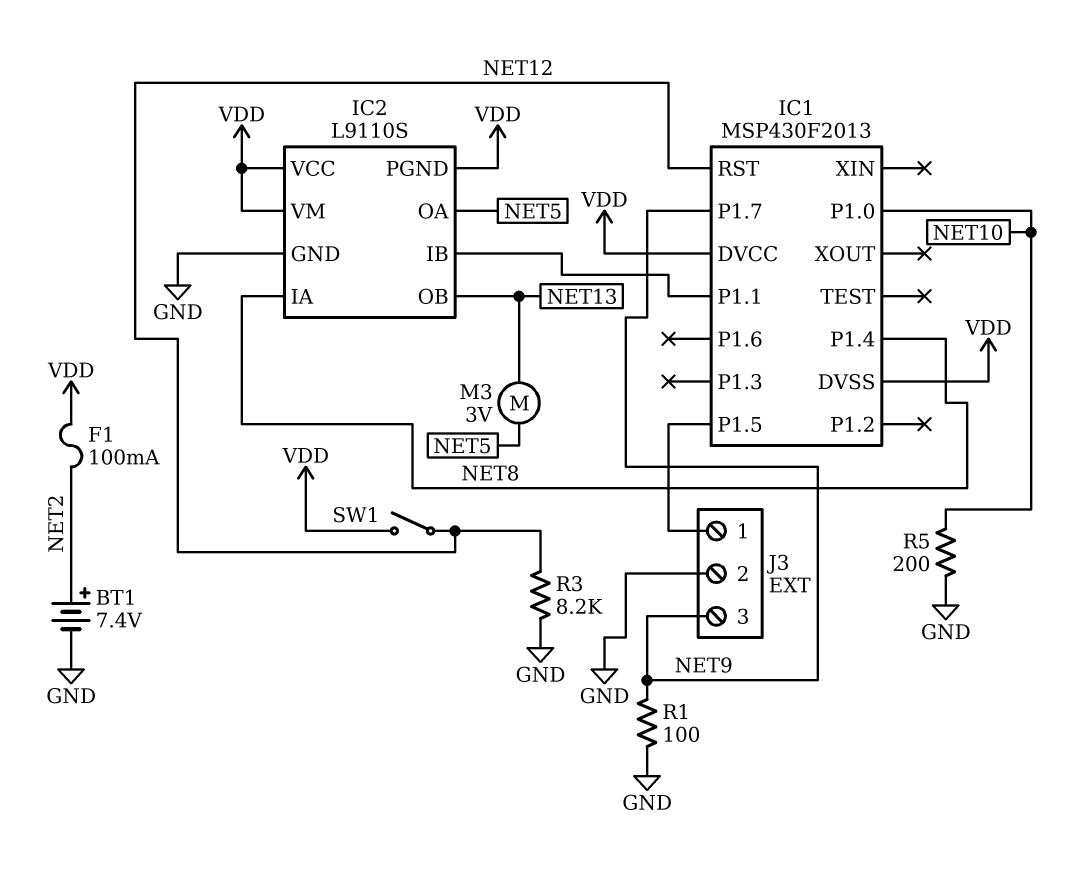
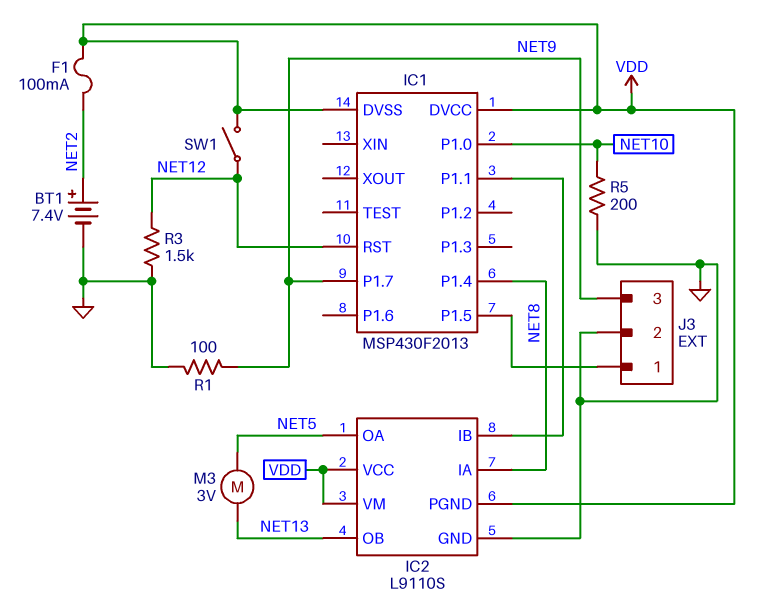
R3: 8.2k (GND, NET12) -> 1.5k (GND, NET12)

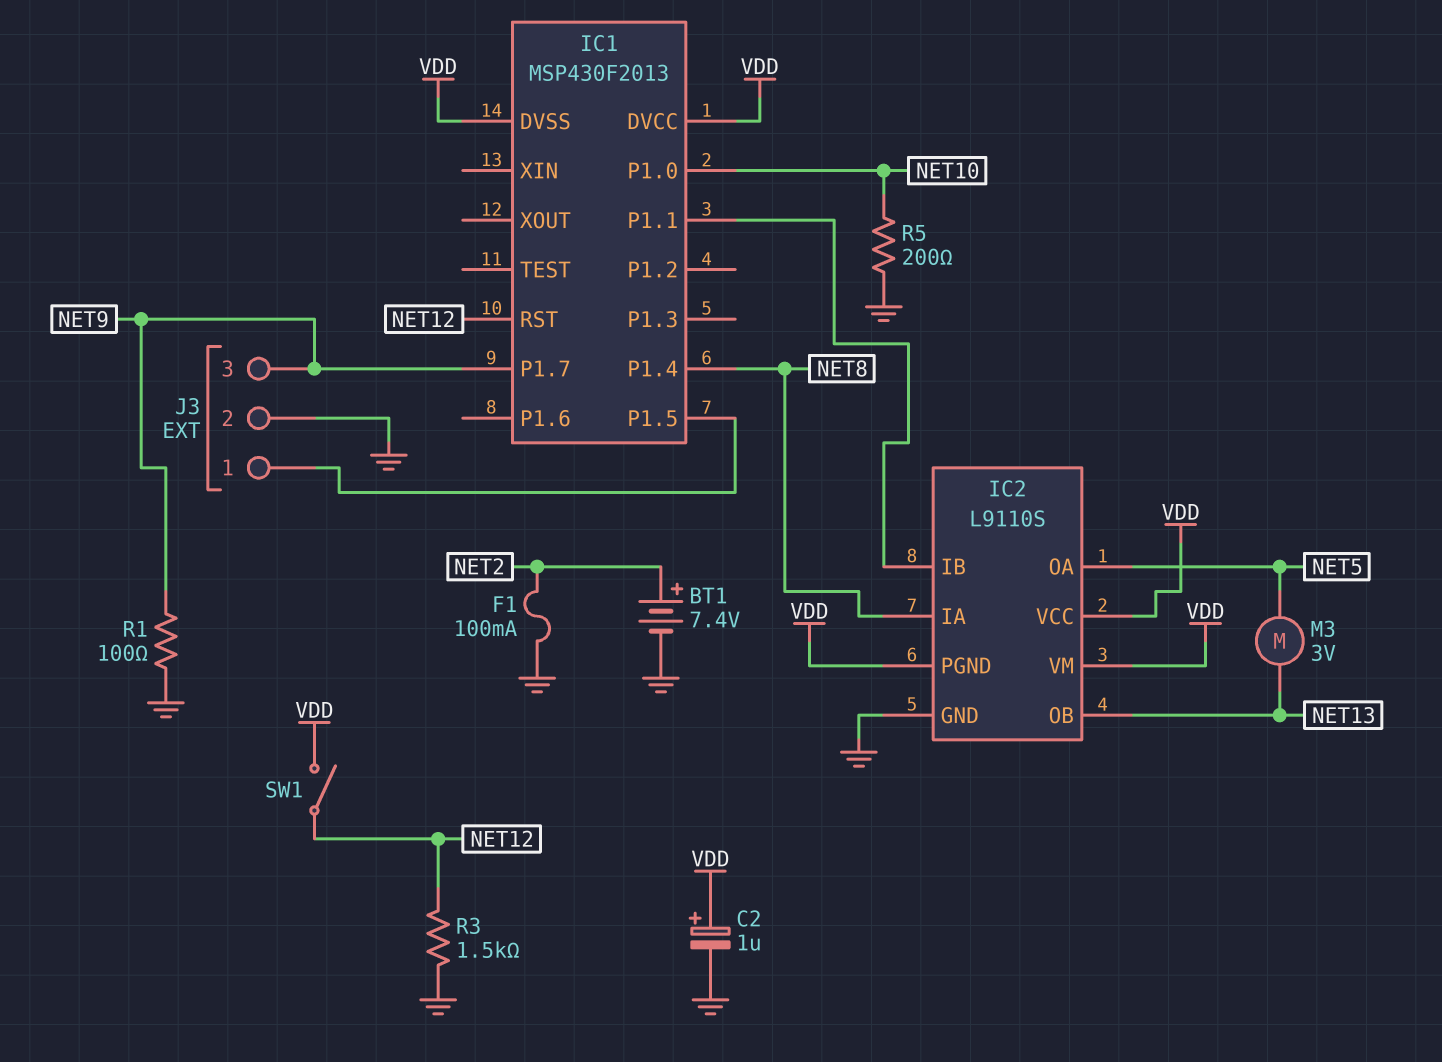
C2: none -> 1uF (plus VDD, minus GND)
F1: 100mA (NET2, VDD) -> 100mA (GND, NET2)

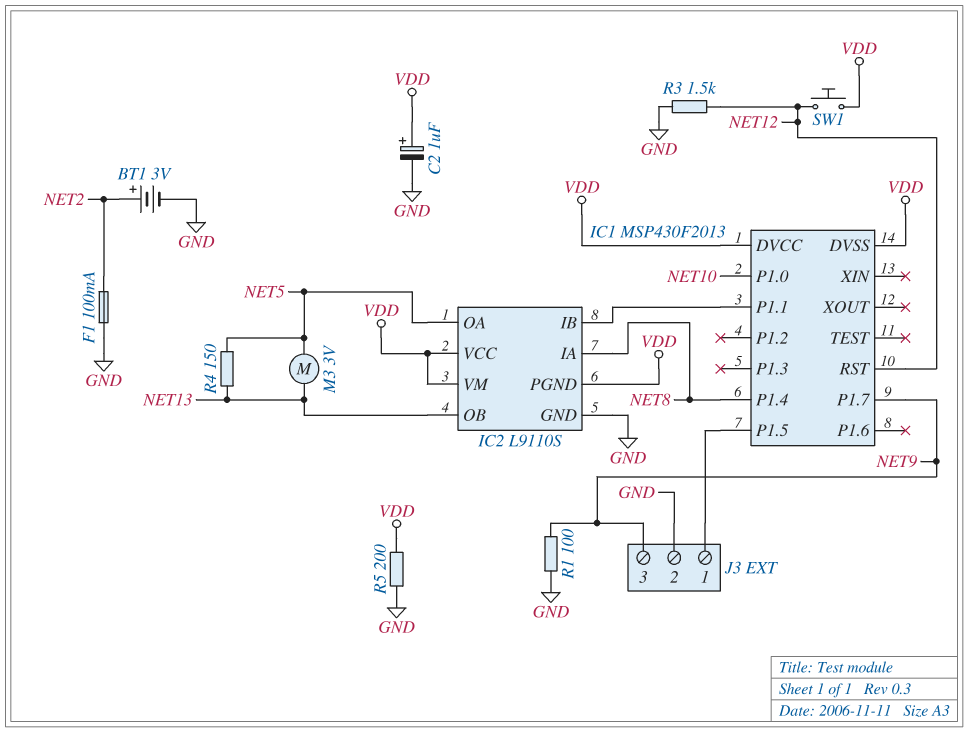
BT1: 7.4V (plus NET2, minus GND) -> 3V (plus NET2, minus GND)
R4: none -> 150 (NET5, NET13)
R5: 200 (GND, NET10) -> 200 (GND, VDD)
SW1: switch (NET12, VDD) -> button (NET12, VDD)

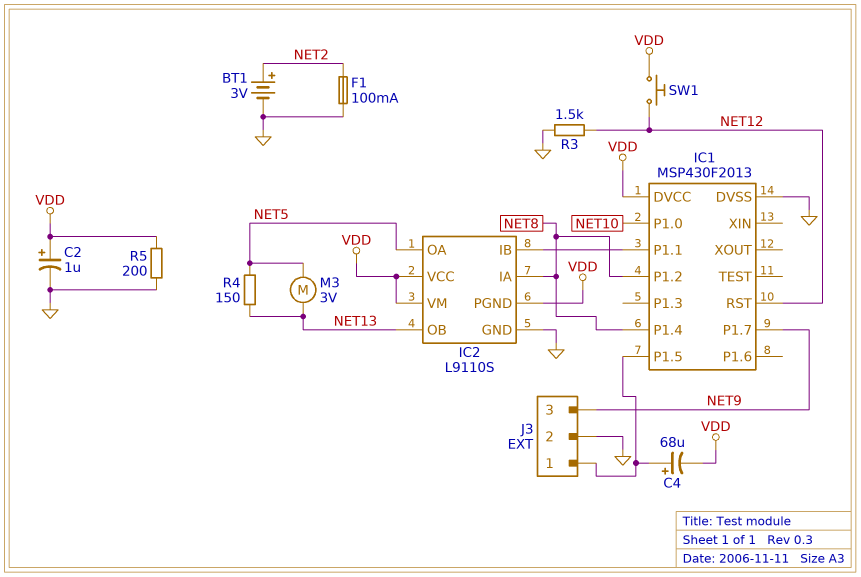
C4: none -> 68uF (plus IC1/P1.5, minus VDD)
IC1 pin DVSS: VDD -> GND
IC1 pin P1.2: none -> NET8
R1: 100 (GND, NET9) -> none

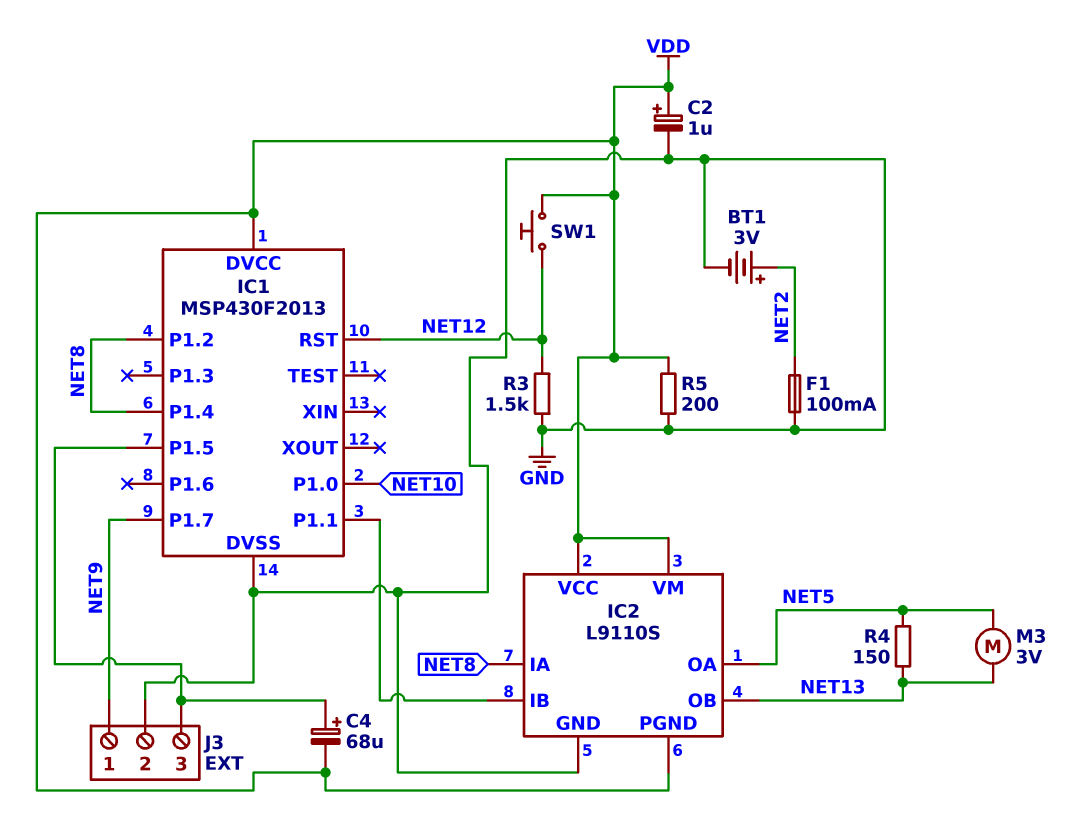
J3 pin 1: IC1/P1.5 -> NET9
J3 pin 3: NET9 -> IC1/P1.5

